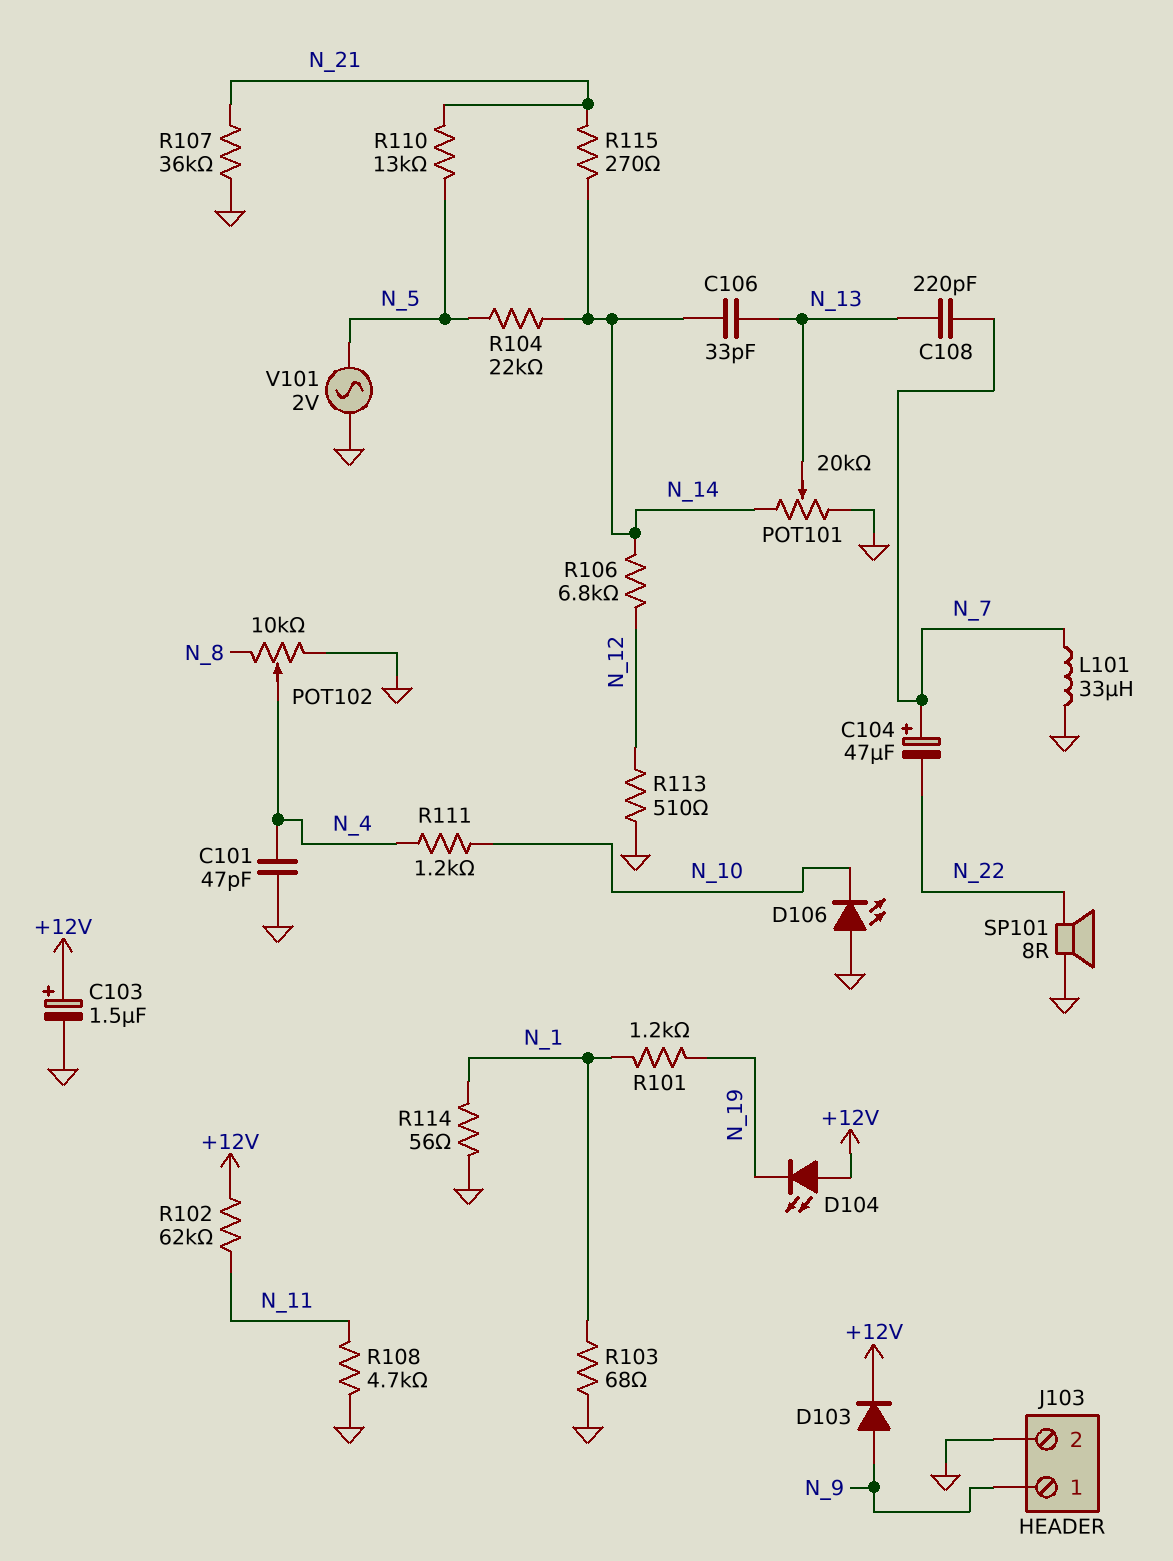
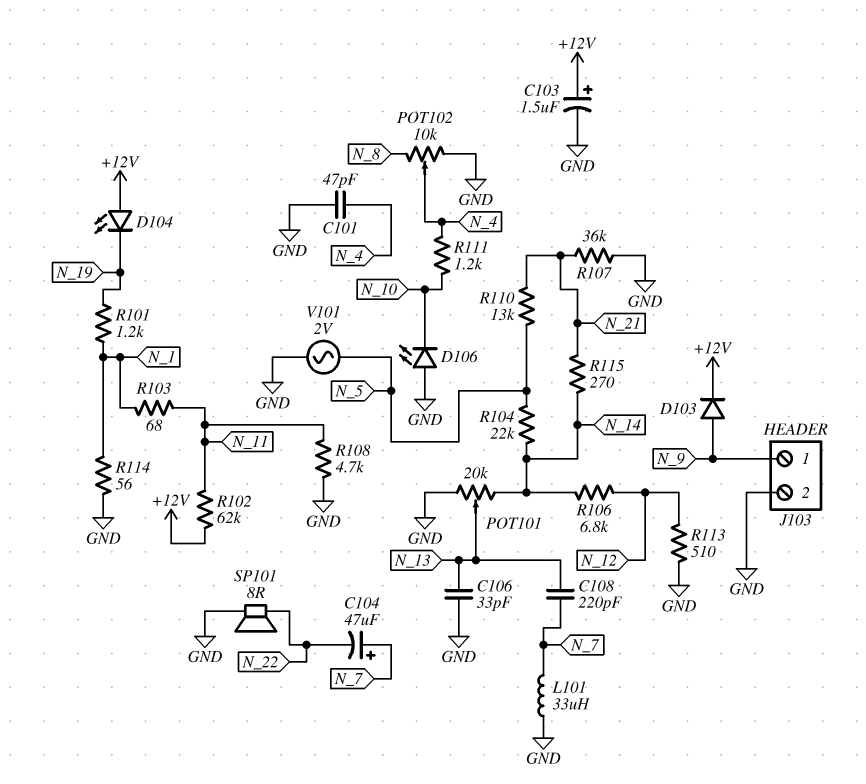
C106: 33pF (N_13, N_14) -> 33pF (GND, N_13)
R103: 68 (GND, N_1) -> 68 (N_1, N_11)

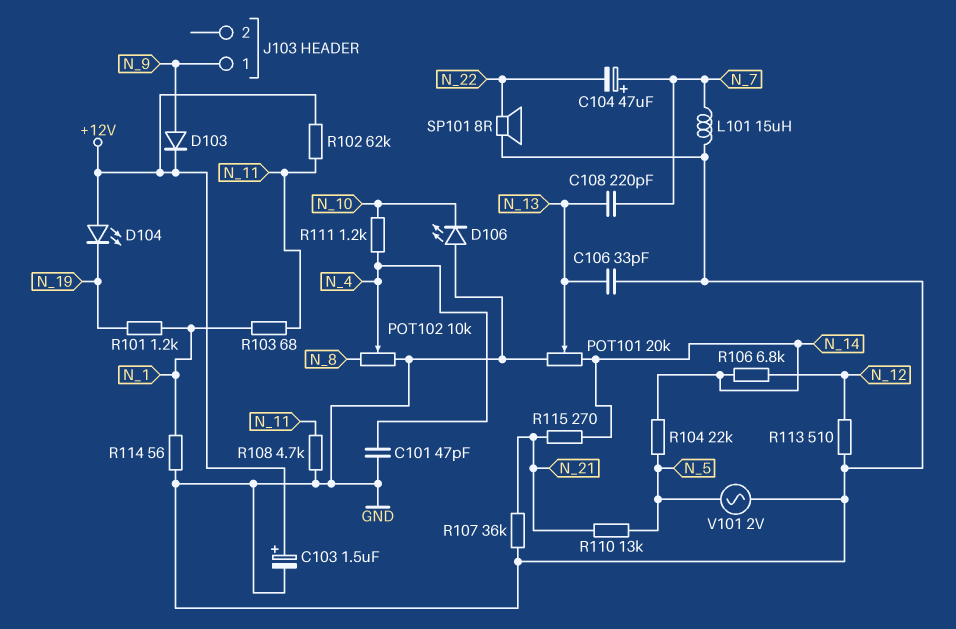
J103 pin 2: GND -> none
L101: 33uH (GND, N_7) -> 15uH (GND, N_7)

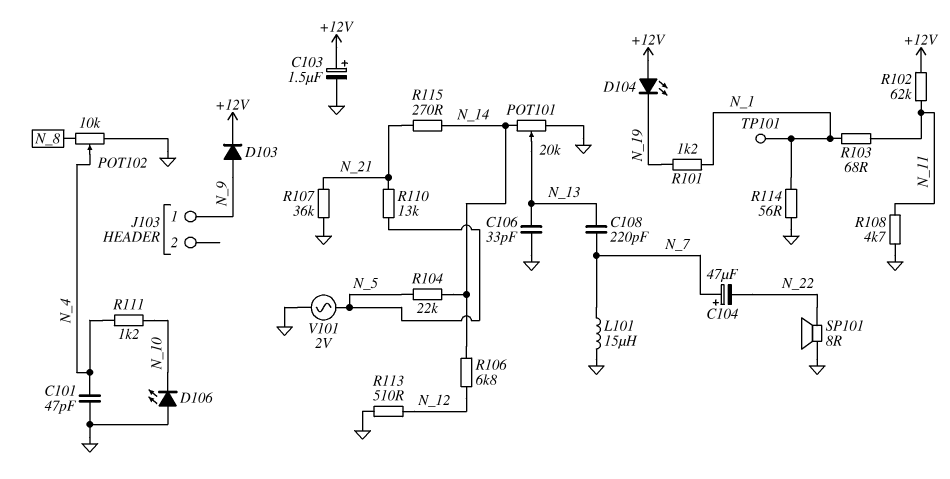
TP101: none -> test point (N_1)

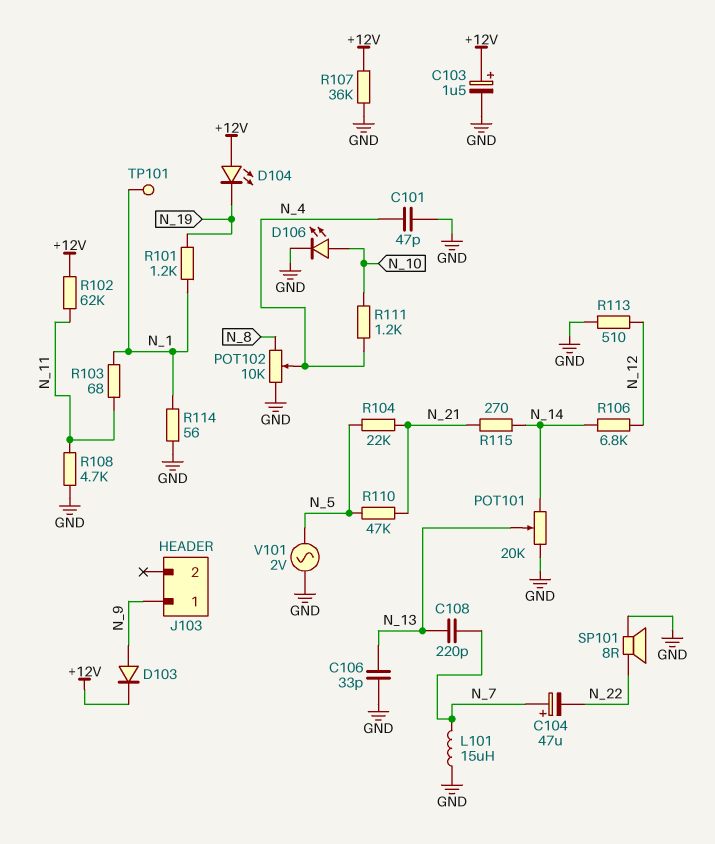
D106: LED (A GND, K N_10) -> LED (A N_10, K GND)
R104: 22k (N_5, N_14) -> 22k (N_5, N_21)
R107: 36k (GND, N_21) -> 36k (+12V, GND)
R110: 13k (N_5, N_21) -> 47k (N_5, N_21)

